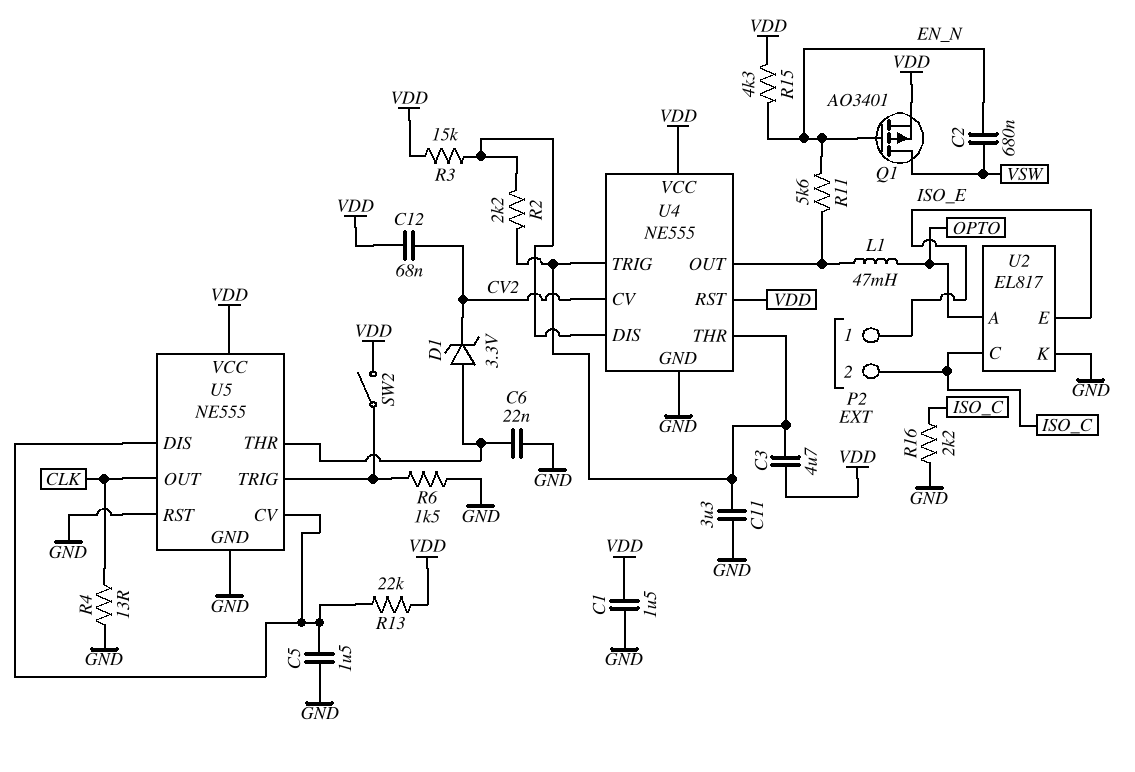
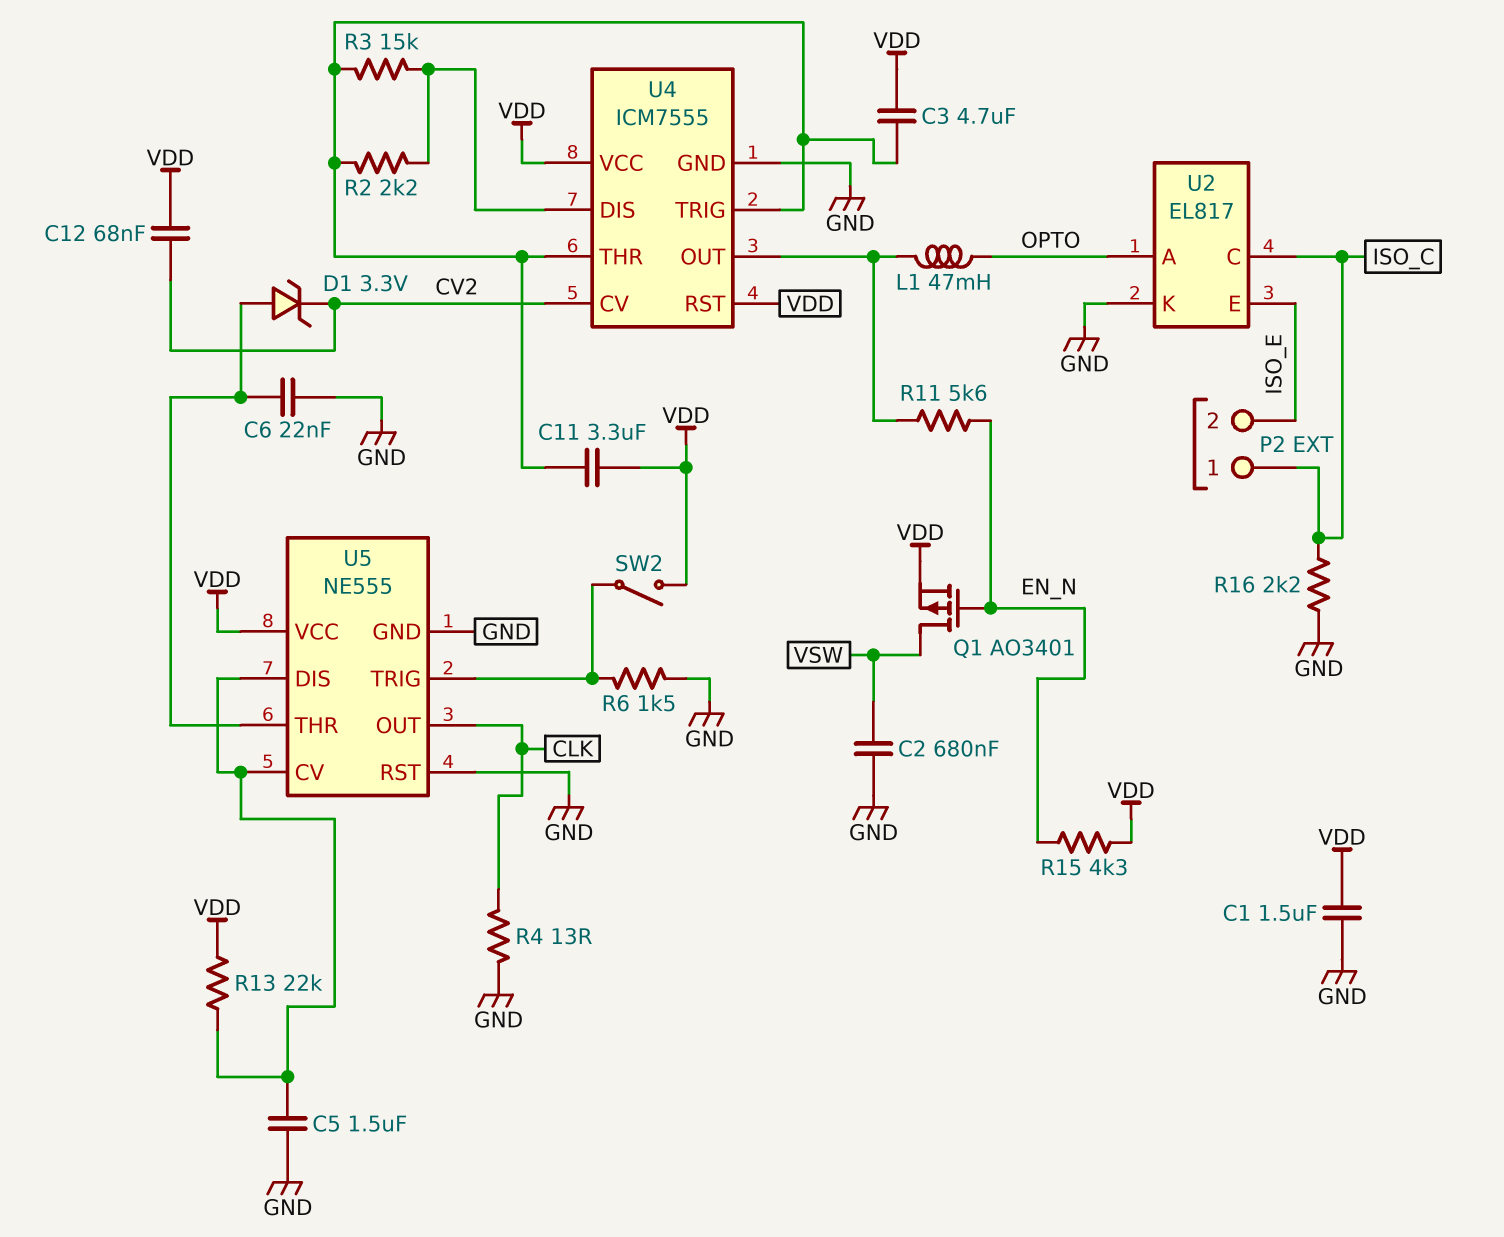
C2: 680nF (EN_N, VSW) -> 680nF (GND, VSW)
C11: 3.3uF (GND, U4/THR) -> 3.3uF (U4/THR, VDD)
P2 pin 1: ISO_E -> ISO_C
P2 pin 2: ISO_C -> ISO_E
R3: 15k (U4/DIS, VDD) -> 15k (U4/DIS, U4/THR)
U4: NE555 -> ICM7555

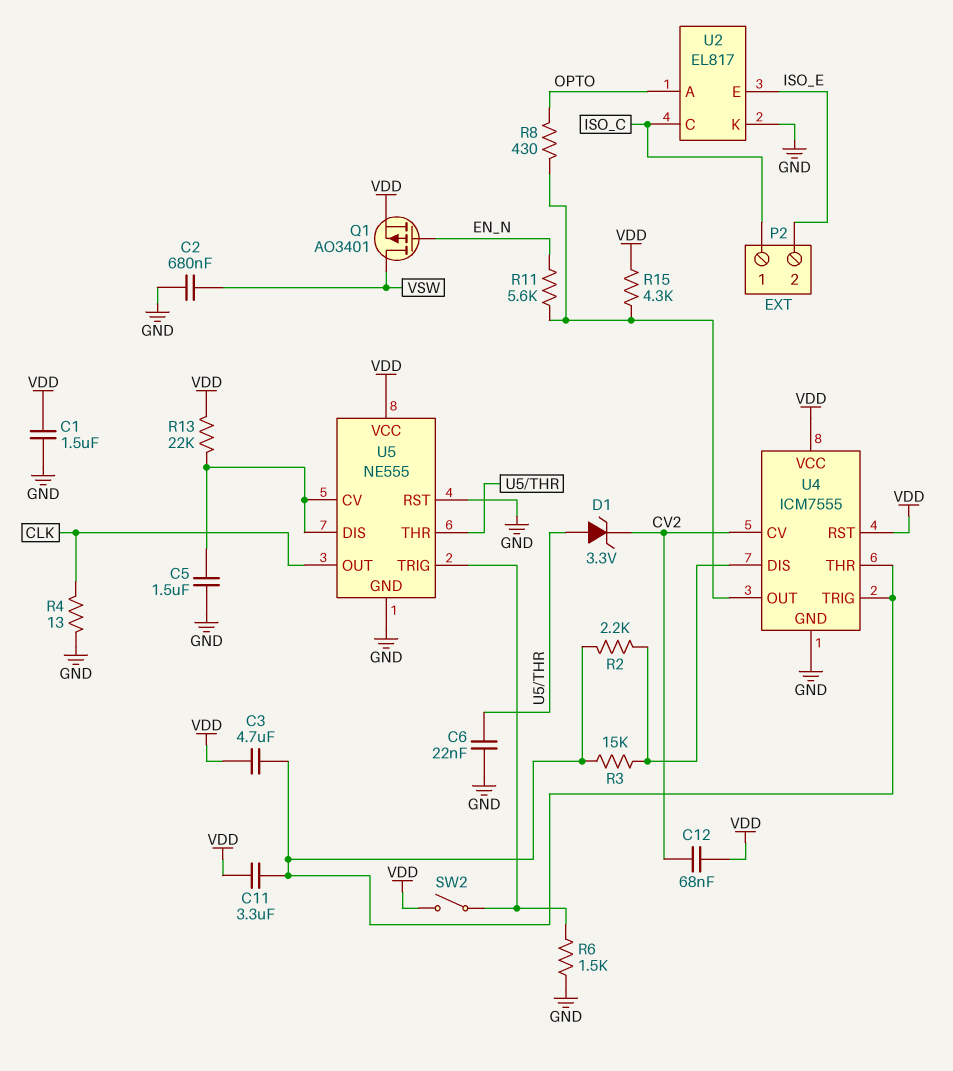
L1: 47mH (OPTO, U4/OUT) -> none
R8: none -> 430 (OPTO, U4/OUT)
R15: 4.3k (EN_N, VDD) -> 4.3k (U4/OUT, VDD)
R16: 2.2k (GND, ISO_C) -> none

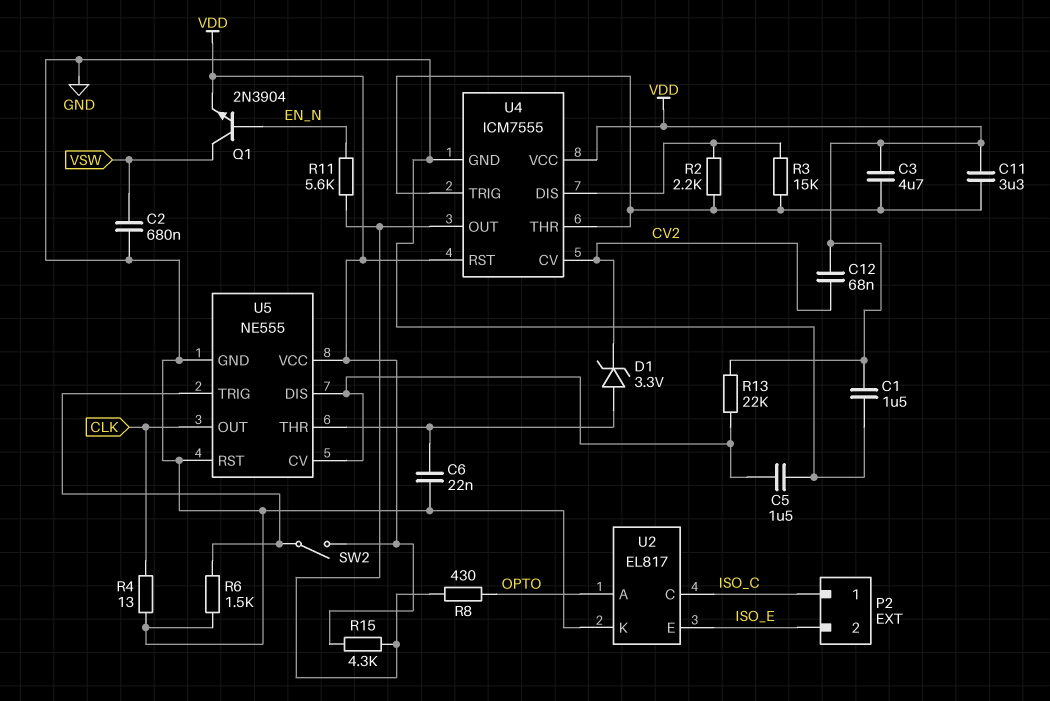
Q1: PMOS AO3401 (G EN_N, D VSW, S VDD) -> NPN 2N3904 (B EN_N, C VSW, E VDD)

